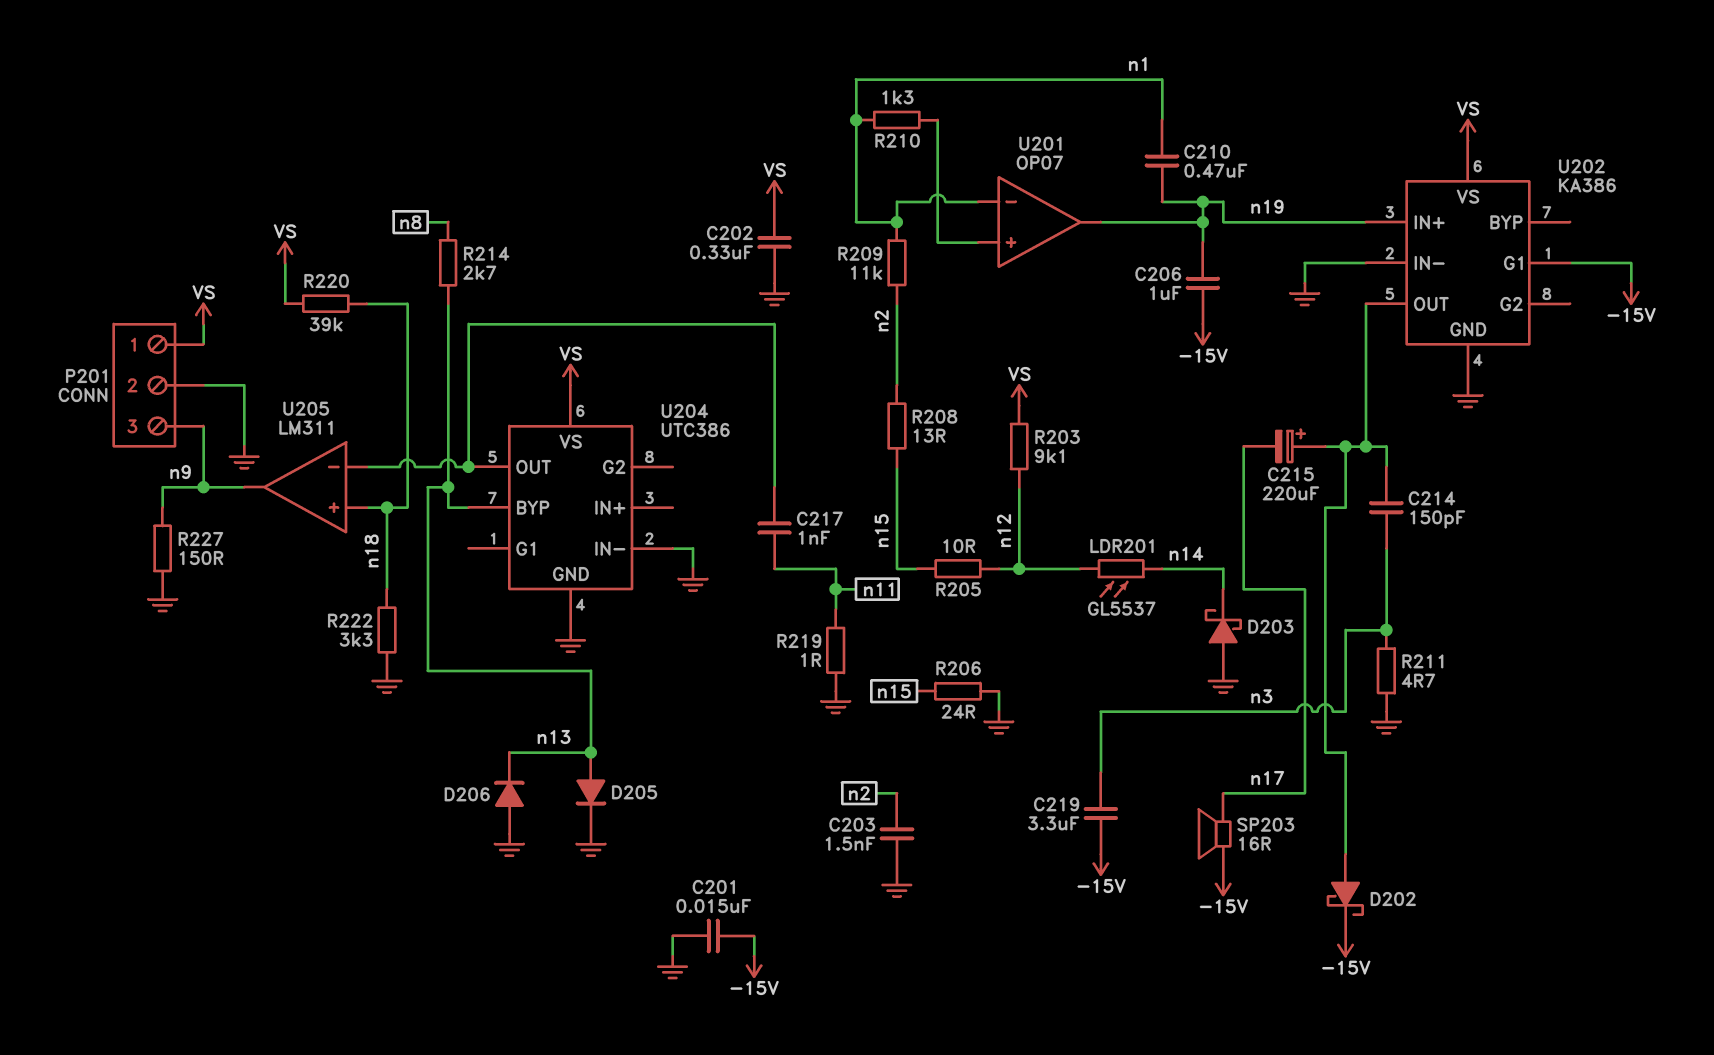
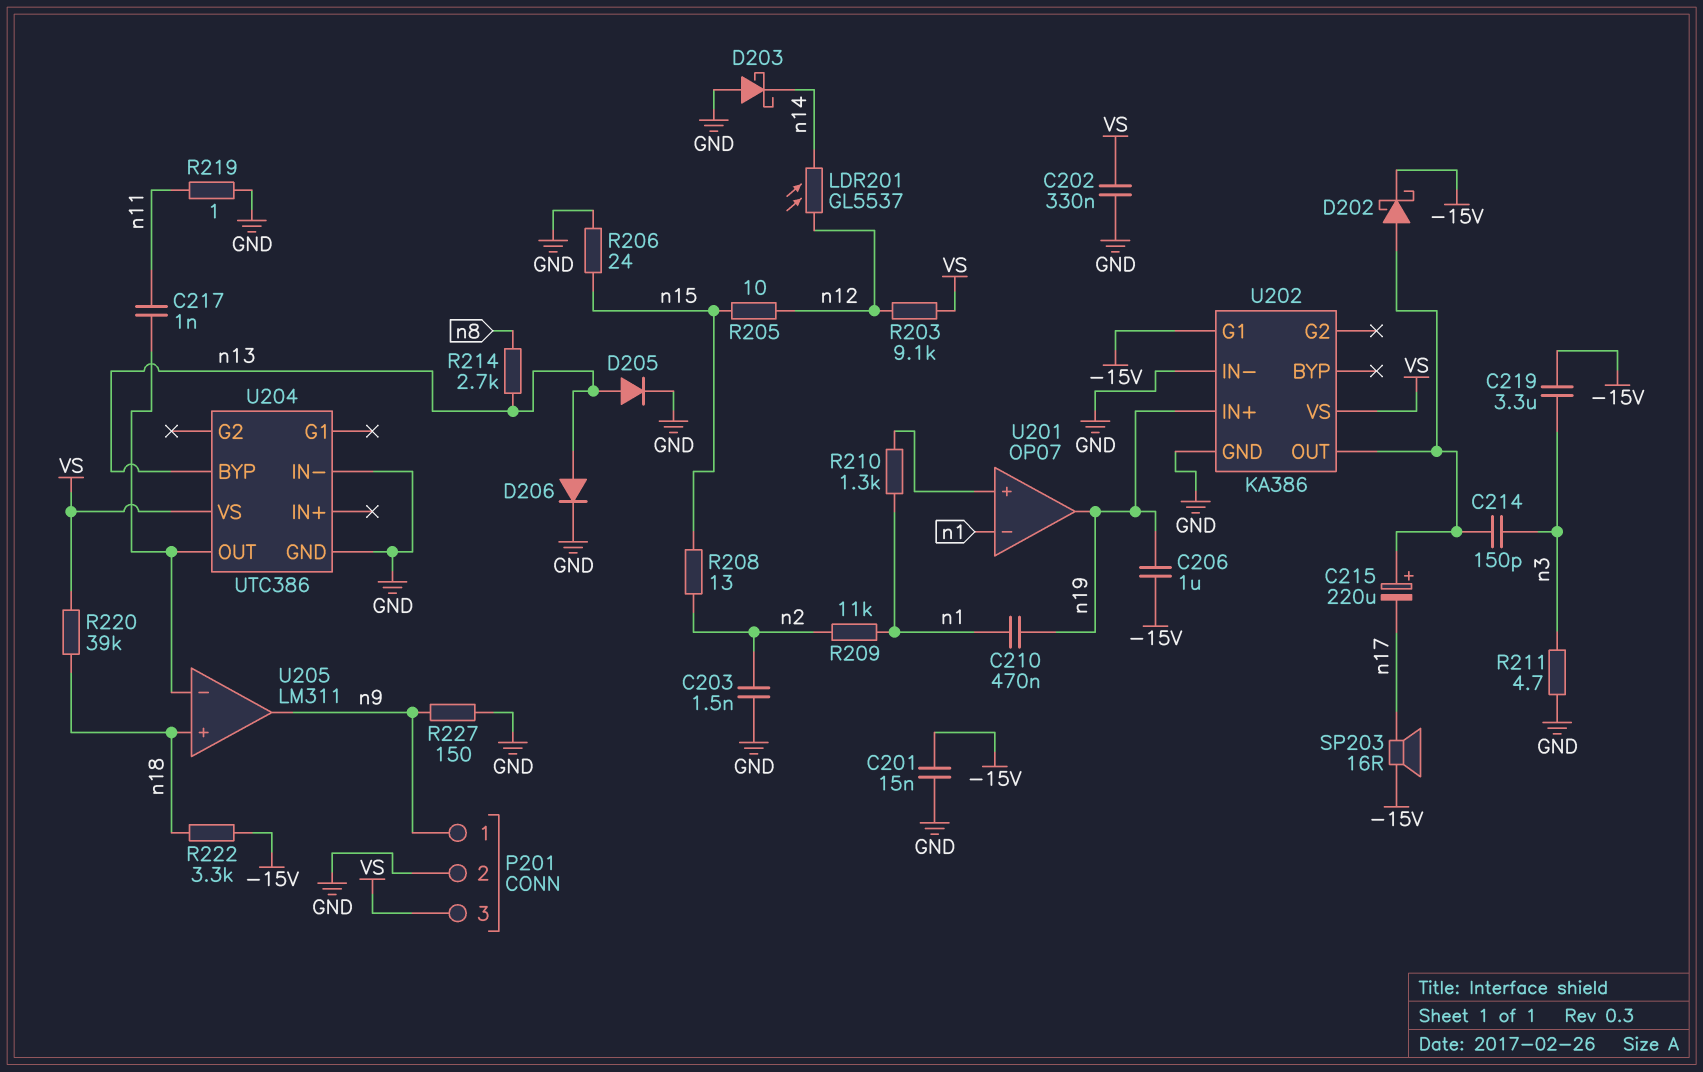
D206: diode (A GND, K n13) -> diode (A n13, K GND)
P201 pin 1: VS -> n9
P201 pin 3: n9 -> VS
R222: 3.3k (GND, n18) -> 3.3k (-15V, n18)

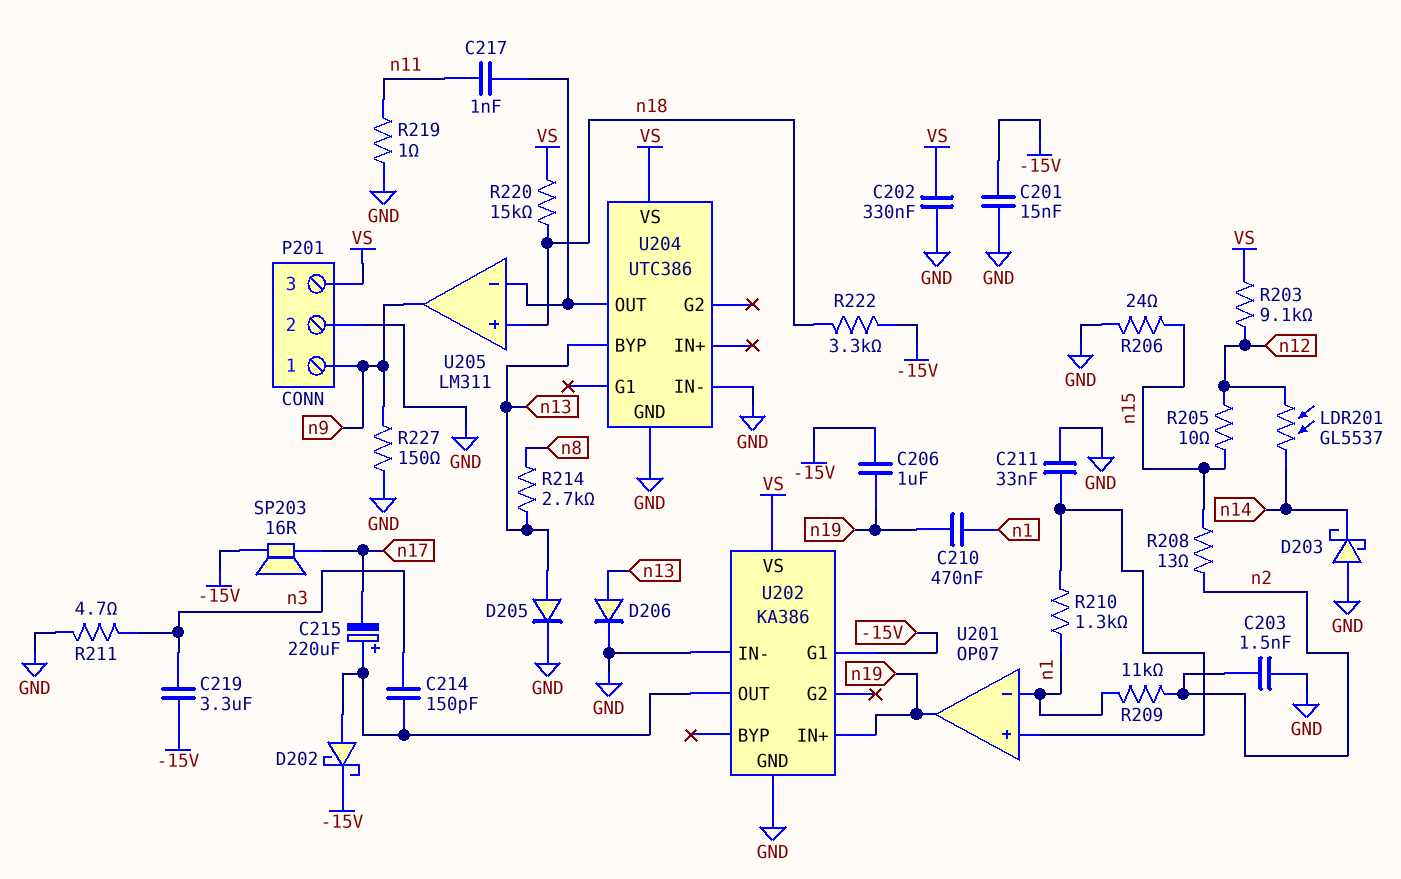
C211: none -> 33nF (GND, U201/in+)
R220: 39k (VS, n18) -> 15k (VS, n18)

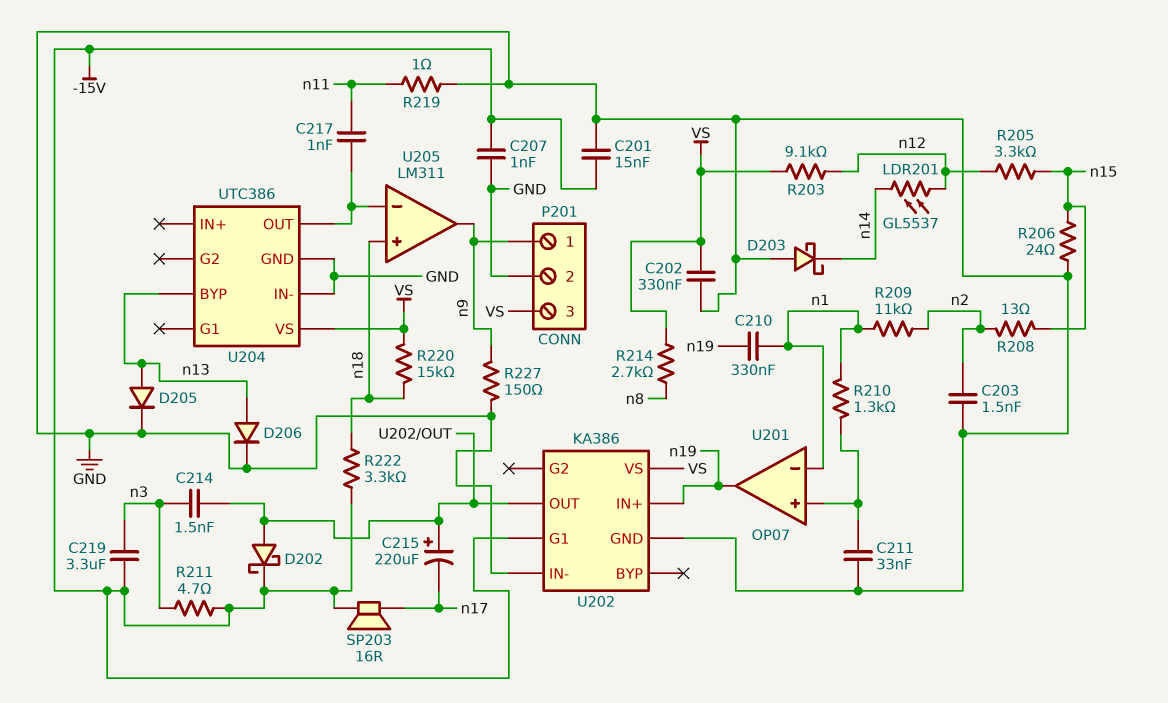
C206: 1uF (-15V, n19) -> none
C207: none -> 1nF (-15V, GND)
C210: 470nF (n1, n19) -> 330nF (n1, n19)
C214: 150pF (U202/OUT, n3) -> 1.5nF (U202/OUT, n3)
R205: 10 (n12, n15) -> 3.3k (n12, n15)
R211: 4.7 (GND, n3) -> 4.7 (-15V, n3)
R214: 2.7k (n8, n13) -> 2.7k (VS, n8)

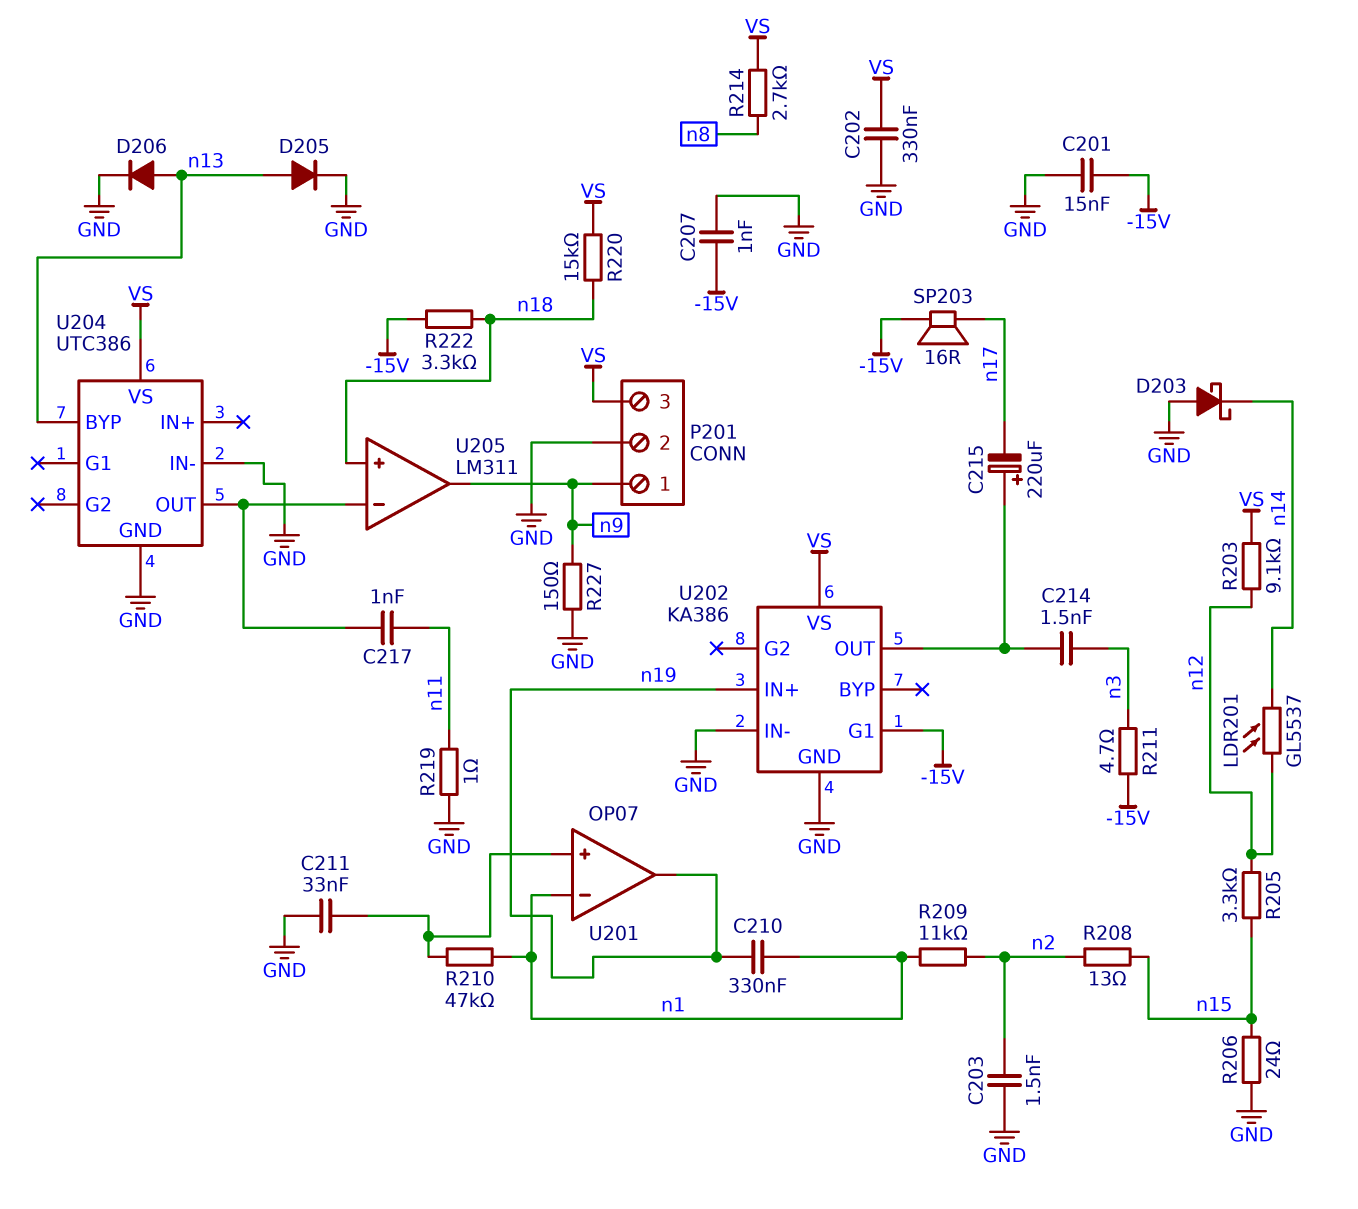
C219: 3.3uF (-15V, n3) -> none
D202: schottky (A U202/OUT, K -15V) -> none
R210: 1.3k (U201/in+, n1) -> 47k (U201/in+, n1)

